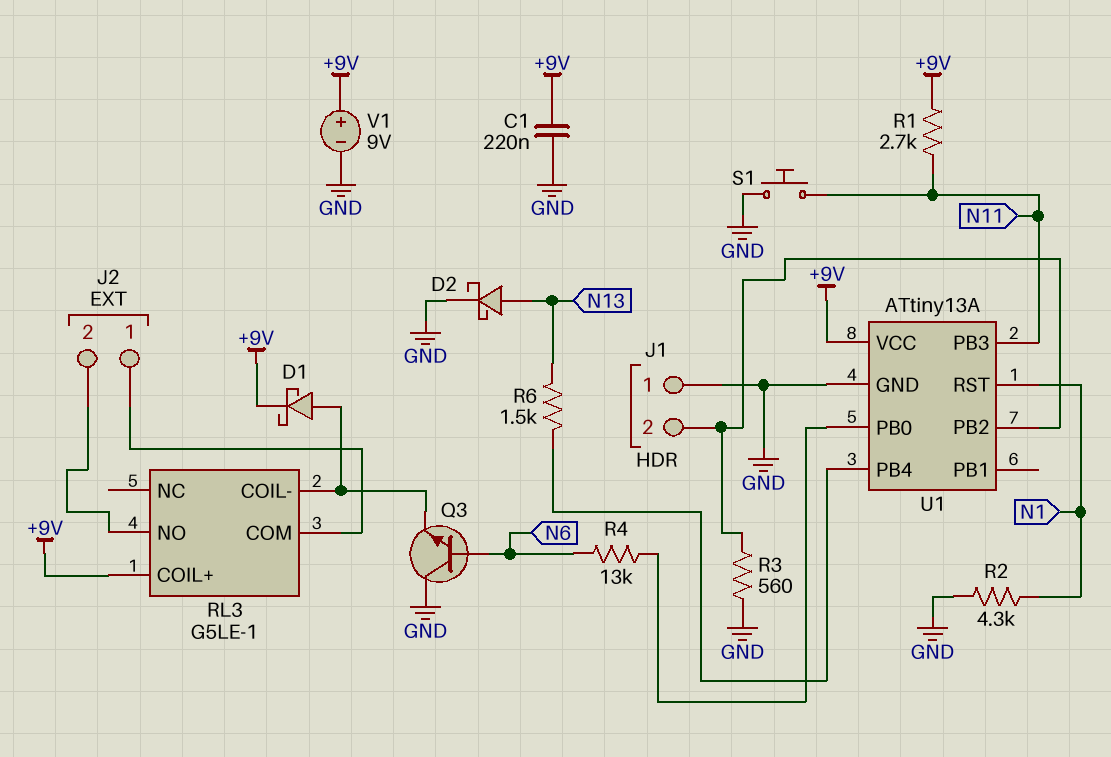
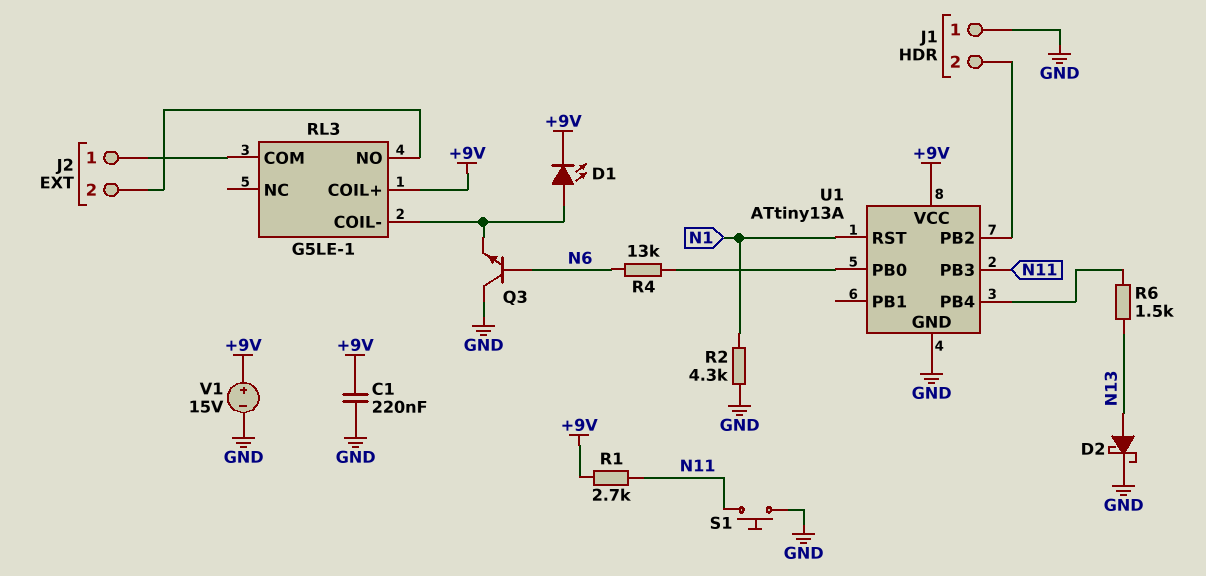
D1: schottky (A RL3/COIL-, K +9V) -> LED (A RL3/COIL-, K +9V)
R3: 560 (GND, J1/2) -> none
V1: 9V (plus +9V, minus GND) -> 15V (plus +9V, minus GND)

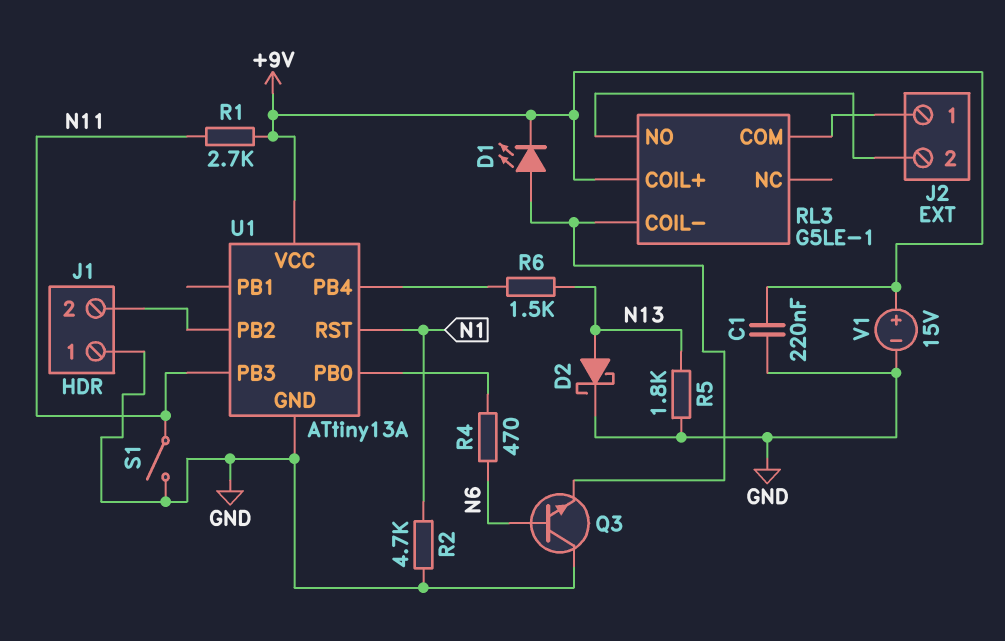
R2: 4.3k (GND, N1) -> 4.7k (GND, N1)
R4: 13k (N6, U1/PB0) -> 470 (N6, U1/PB0)
R5: none -> 1.8k (GND, N13)
S1: button (GND, N11) -> switch (GND, N11)

